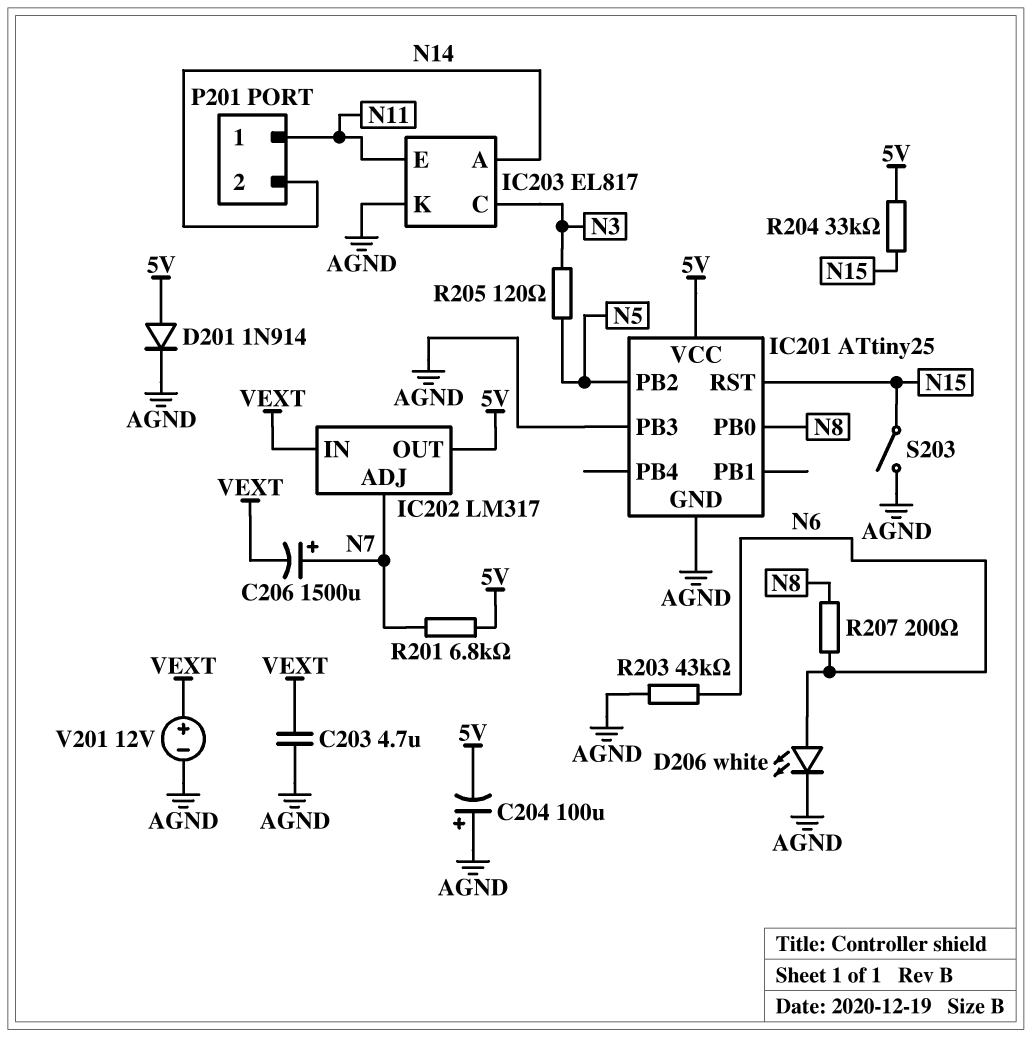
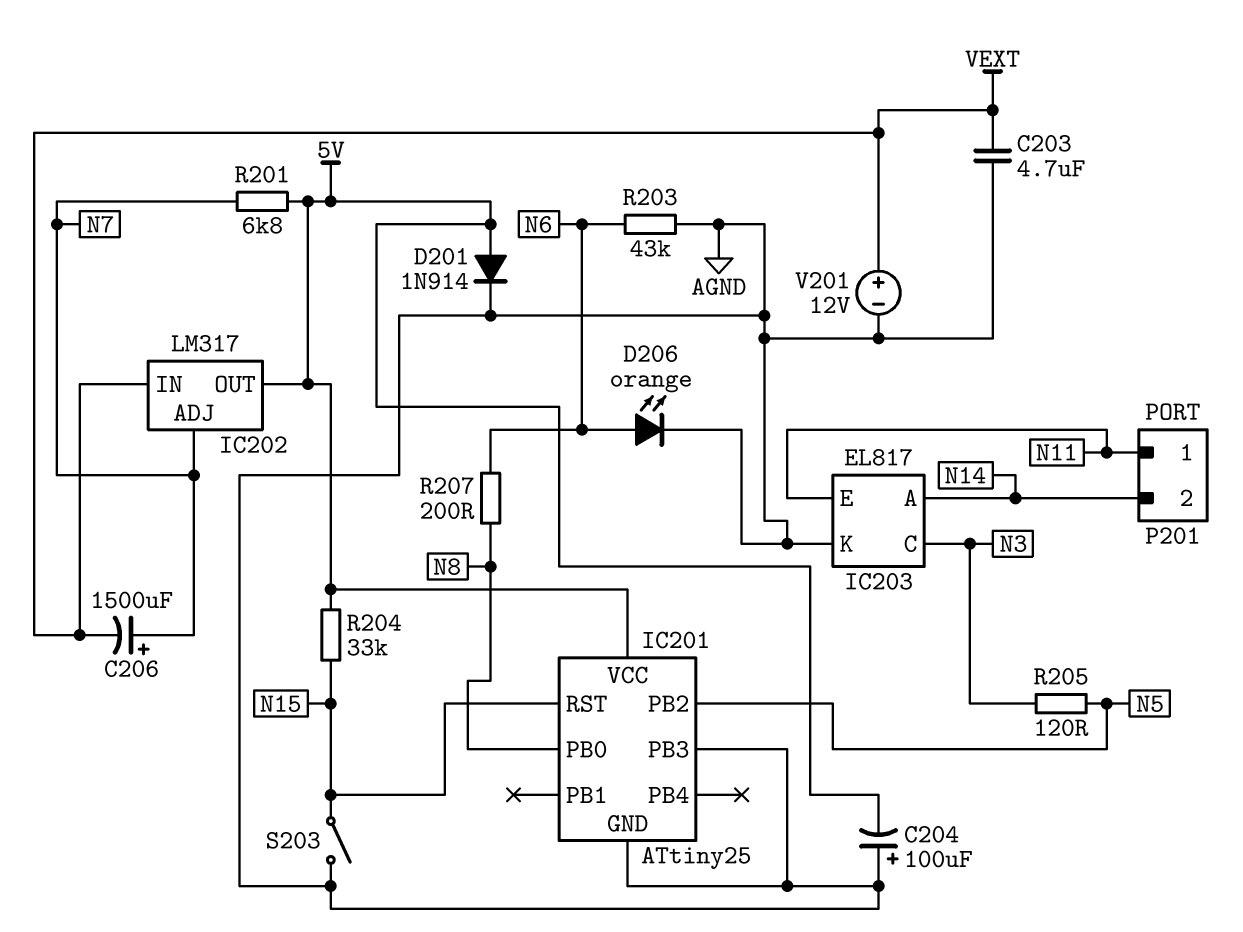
D206: LED white (A N6, K AGND) -> LED orange (A N6, K AGND)

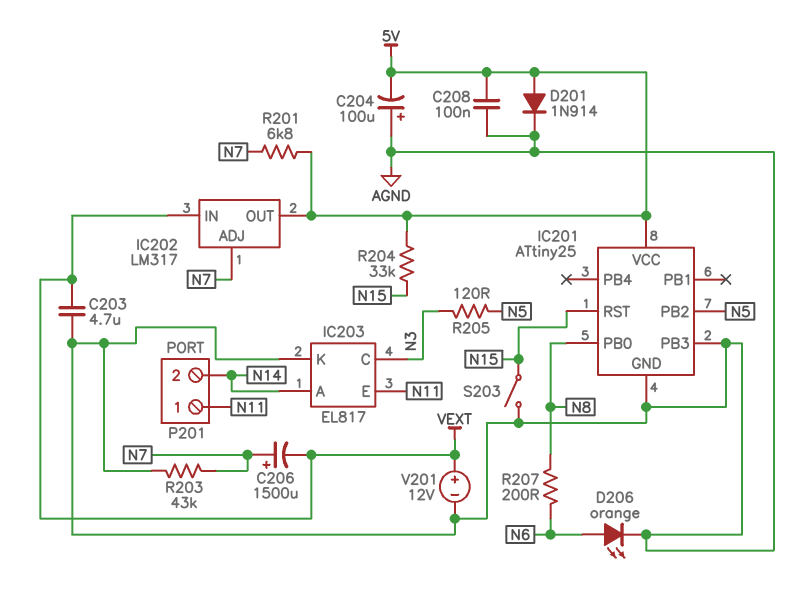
C208: none -> 100nF (5V, AGND)
R203: 43k (AGND, N6) -> 43k (AGND, N7)

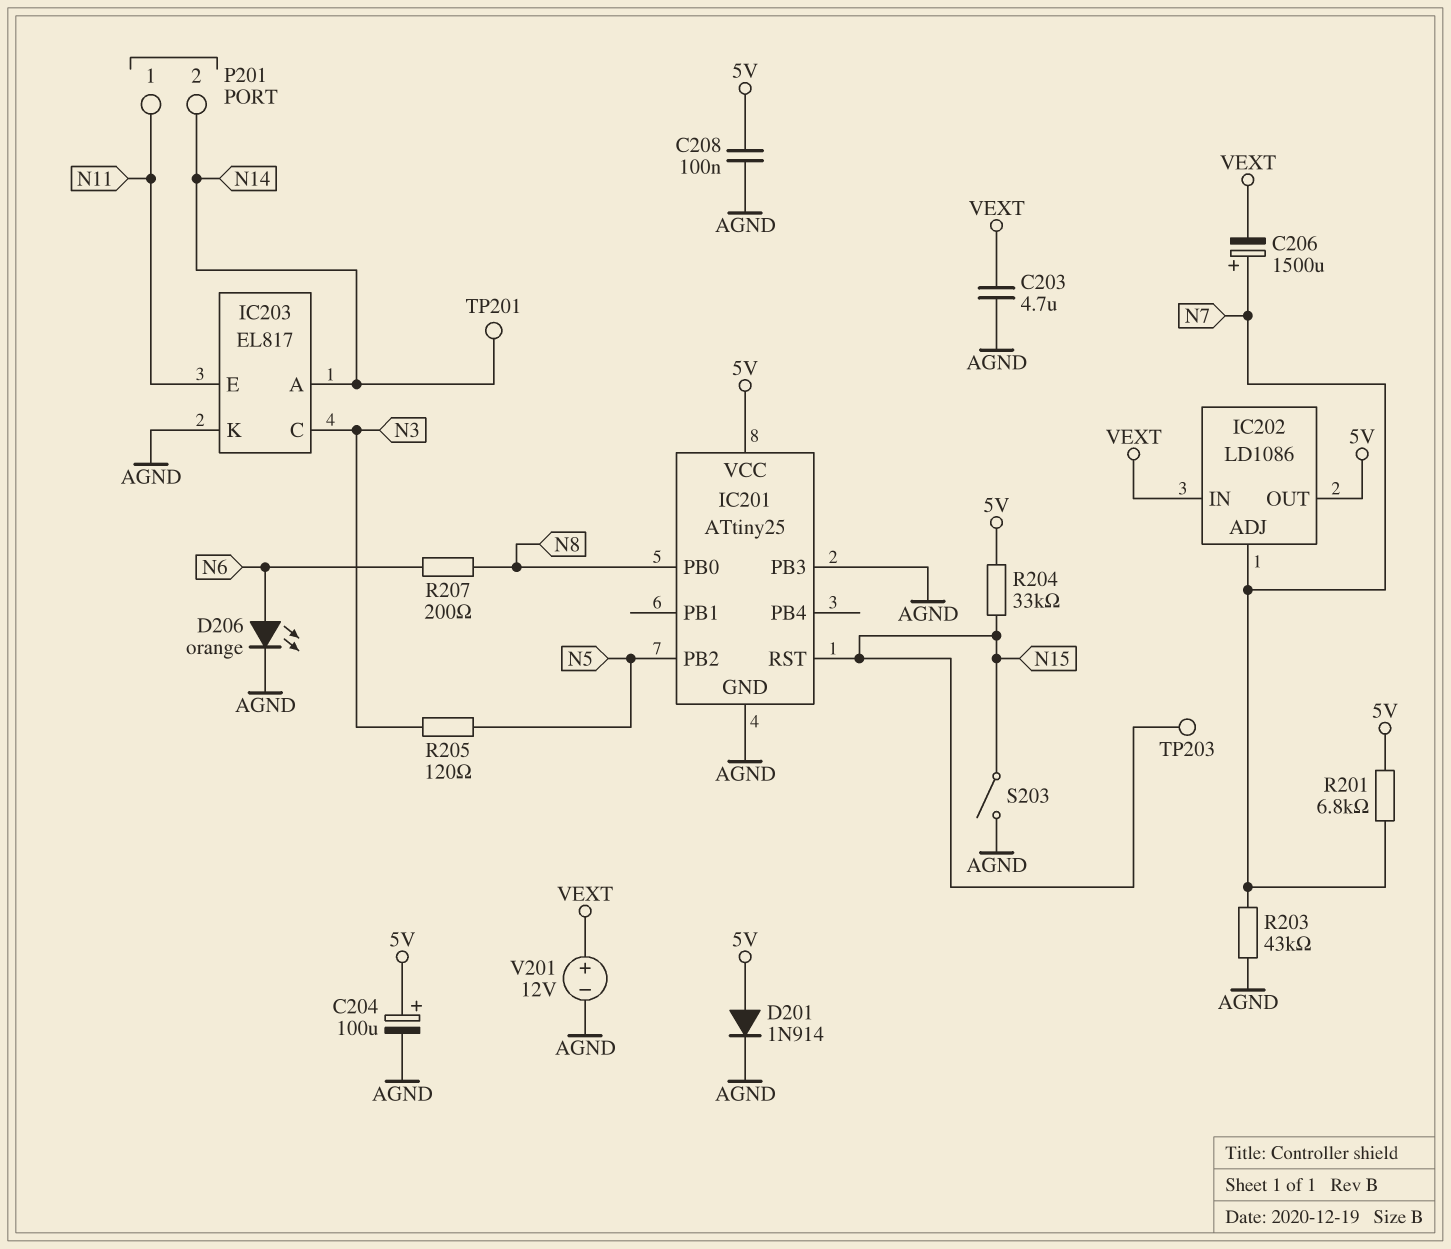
C204: 100uF (plus AGND, minus 5V) -> 100uF (plus 5V, minus AGND)
IC202: LM317 -> LD1086
TP201: none -> test point (N14)
TP203: none -> test point (N15)

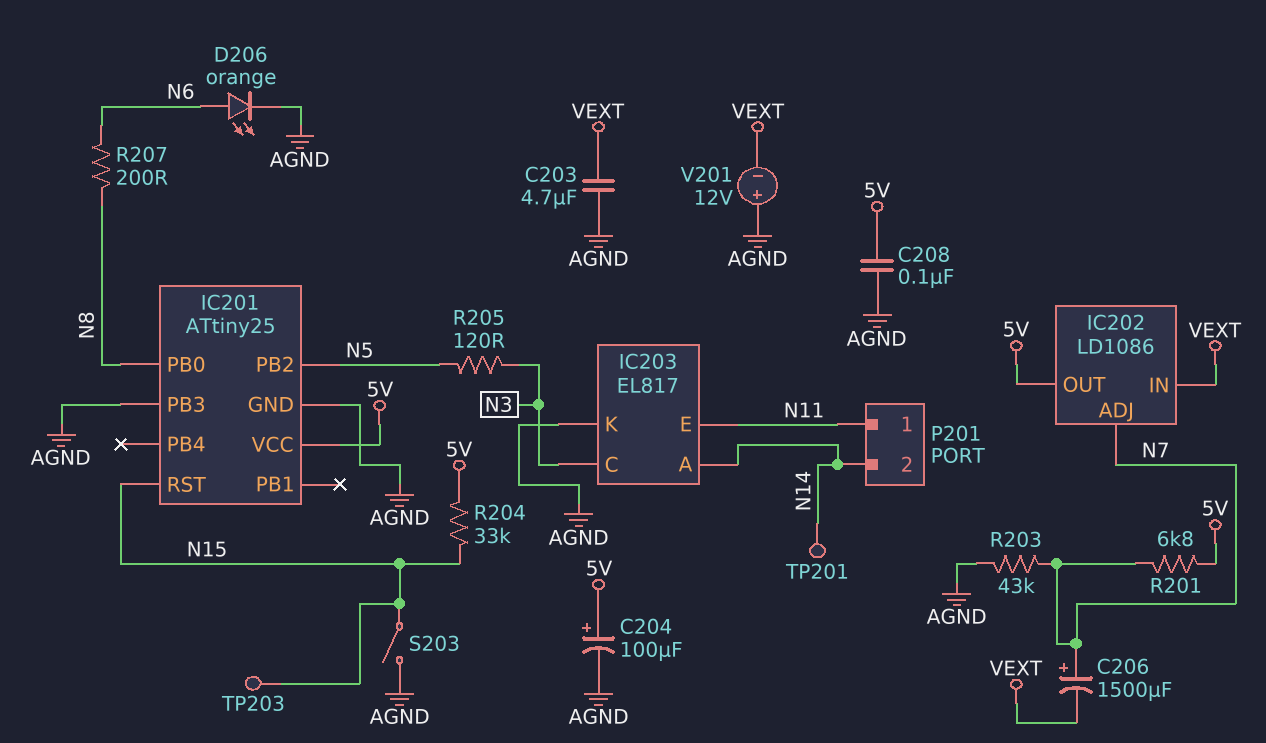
D201: diode 1N914 (A 5V, K AGND) -> none
V201: 12V (plus VEXT, minus AGND) -> 12V (plus AGND, minus VEXT)

